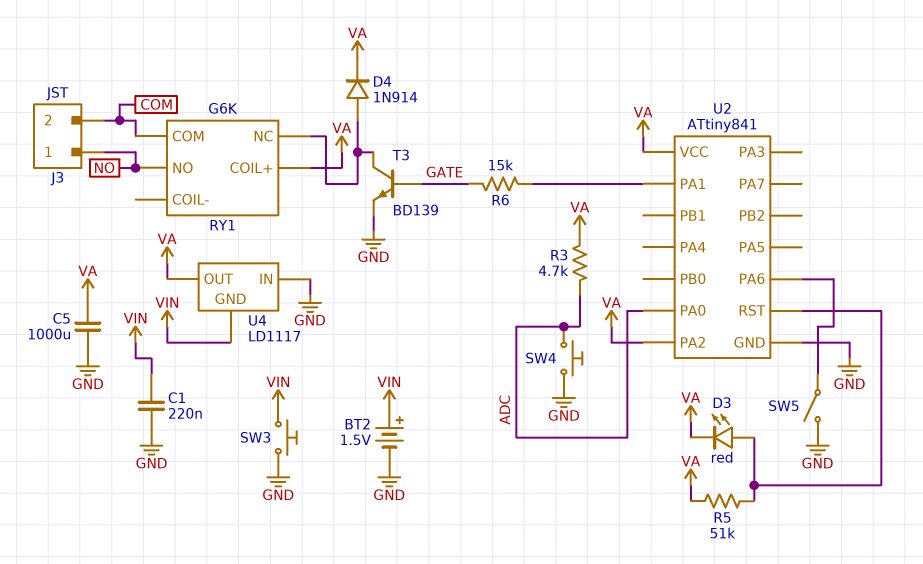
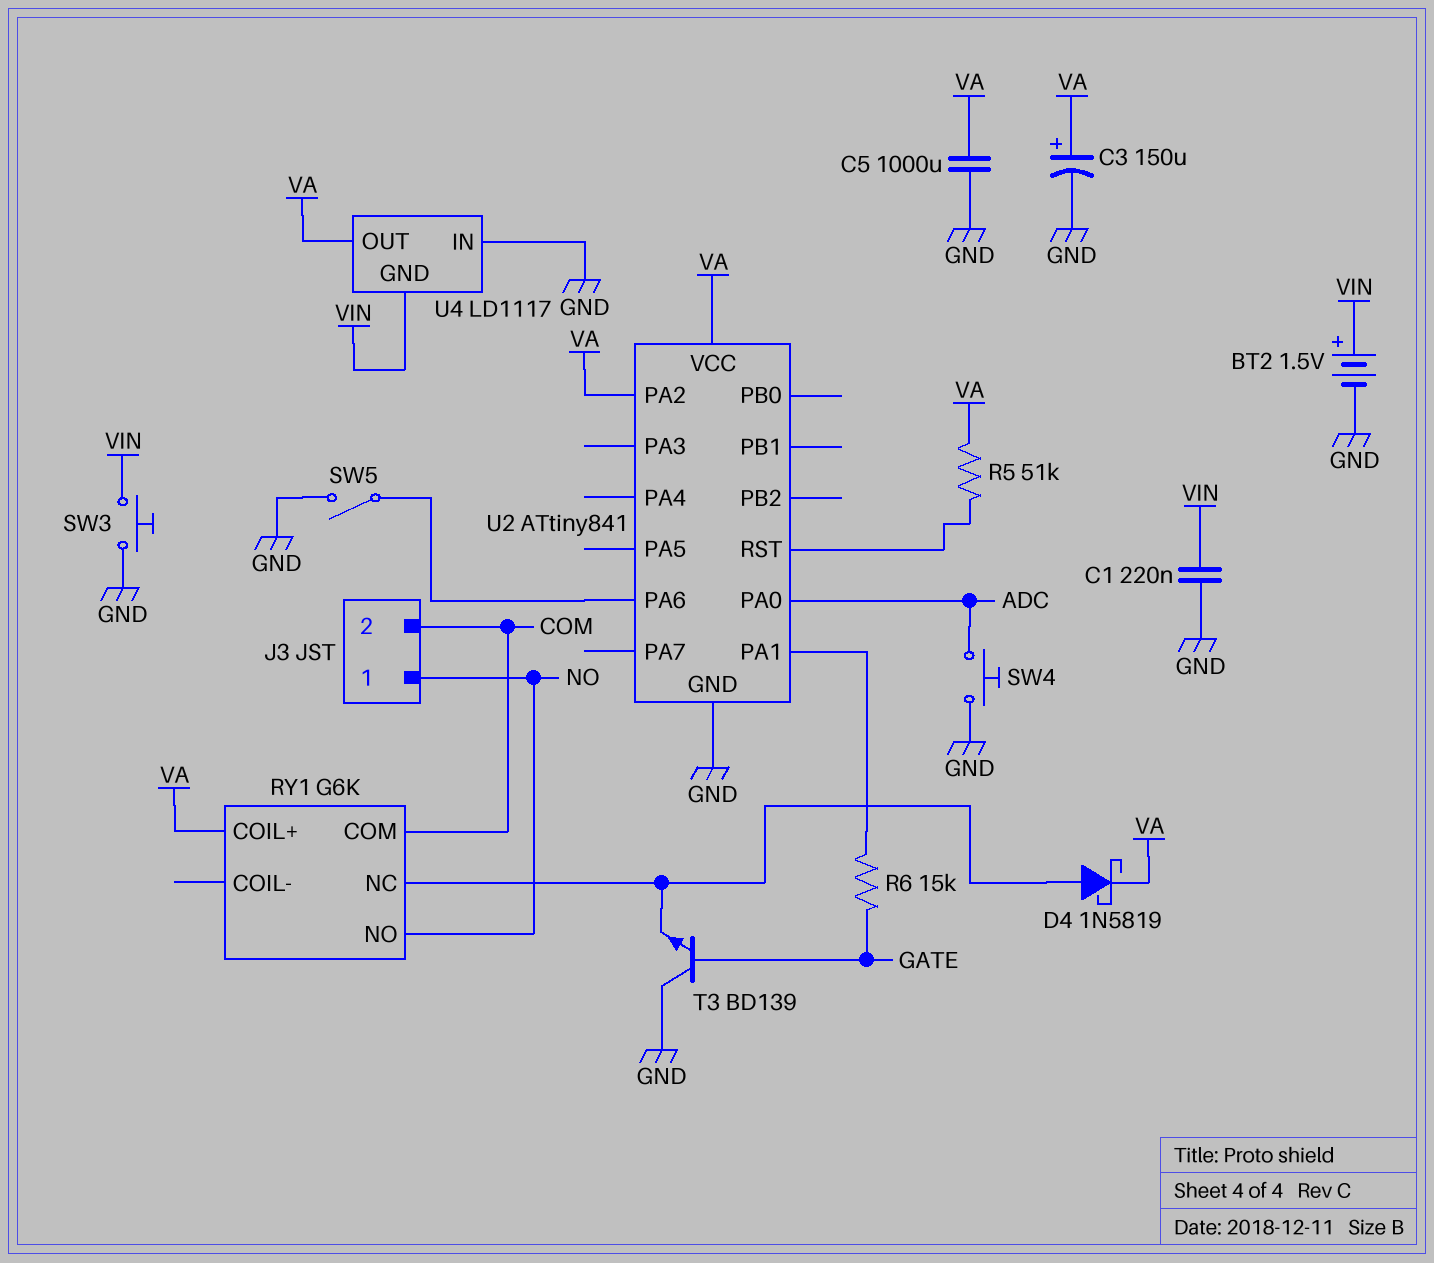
C3: none -> 150uF (plus VA, minus GND)
D3: LED red (A U2/RST, K VA) -> none
D4: diode 1N914 (A RY1/NC, K VA) -> schottky 1N5819 (A RY1/NC, K VA)
R3: 4.7k (ADC, VA) -> none
T3: NPN BD139 (B GATE, C RY1/NC, E GND) -> NPN BD139 (B GATE, C GND, E RY1/NC)

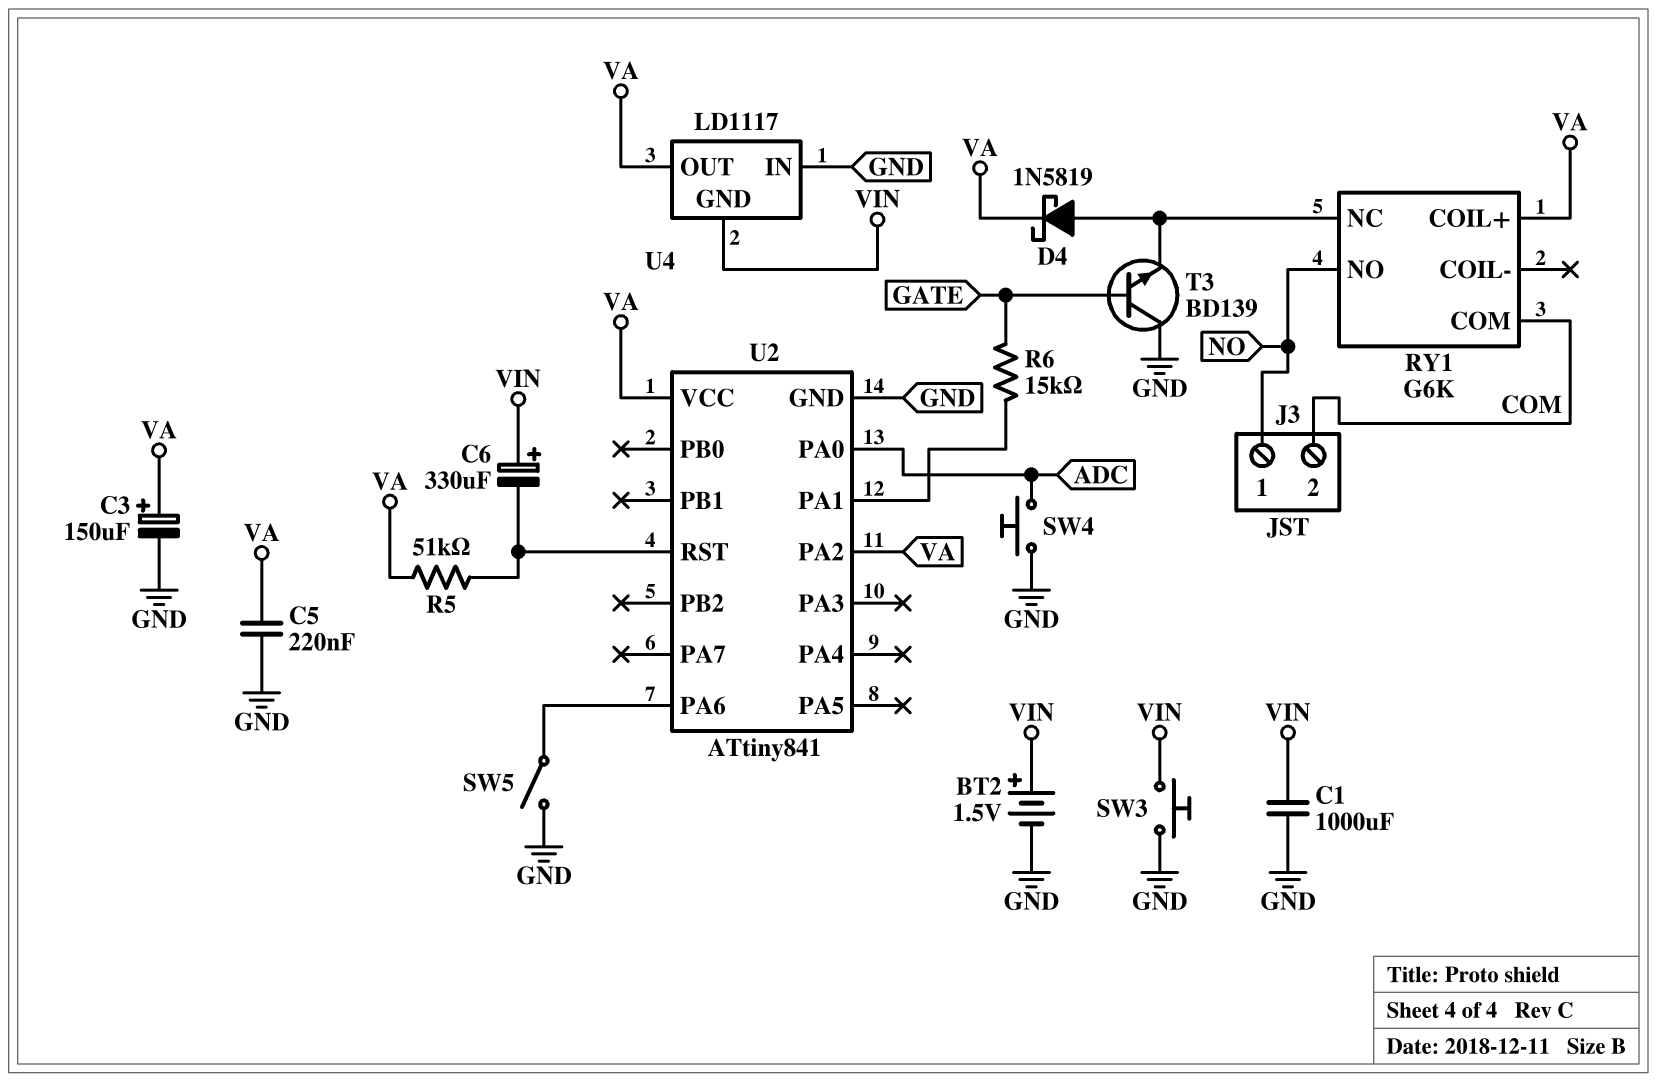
C1: 220nF (GND, VIN) -> 1000uF (GND, VIN)
C5: 1000uF (GND, VA) -> 220nF (GND, VA)
C6: none -> 330uF (plus VIN, minus U2/RST)

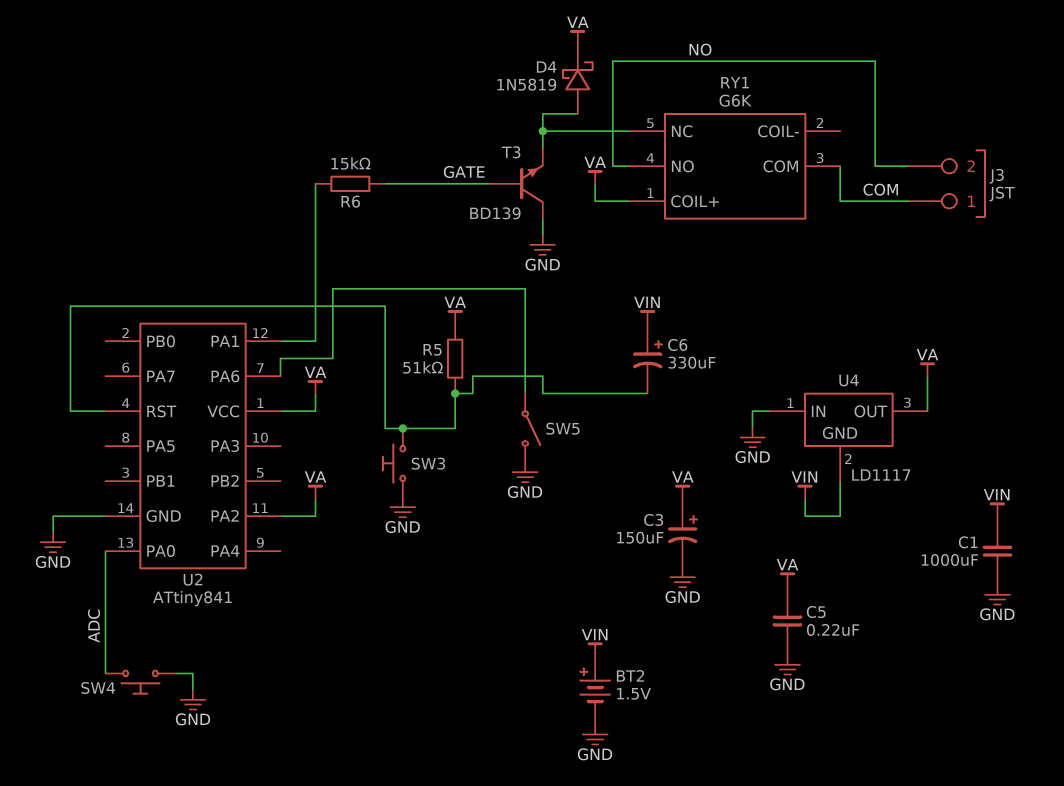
J3 pin 1: NO -> COM
J3 pin 2: COM -> NO
SW3: button (GND, VIN) -> button (GND, U2/RST)

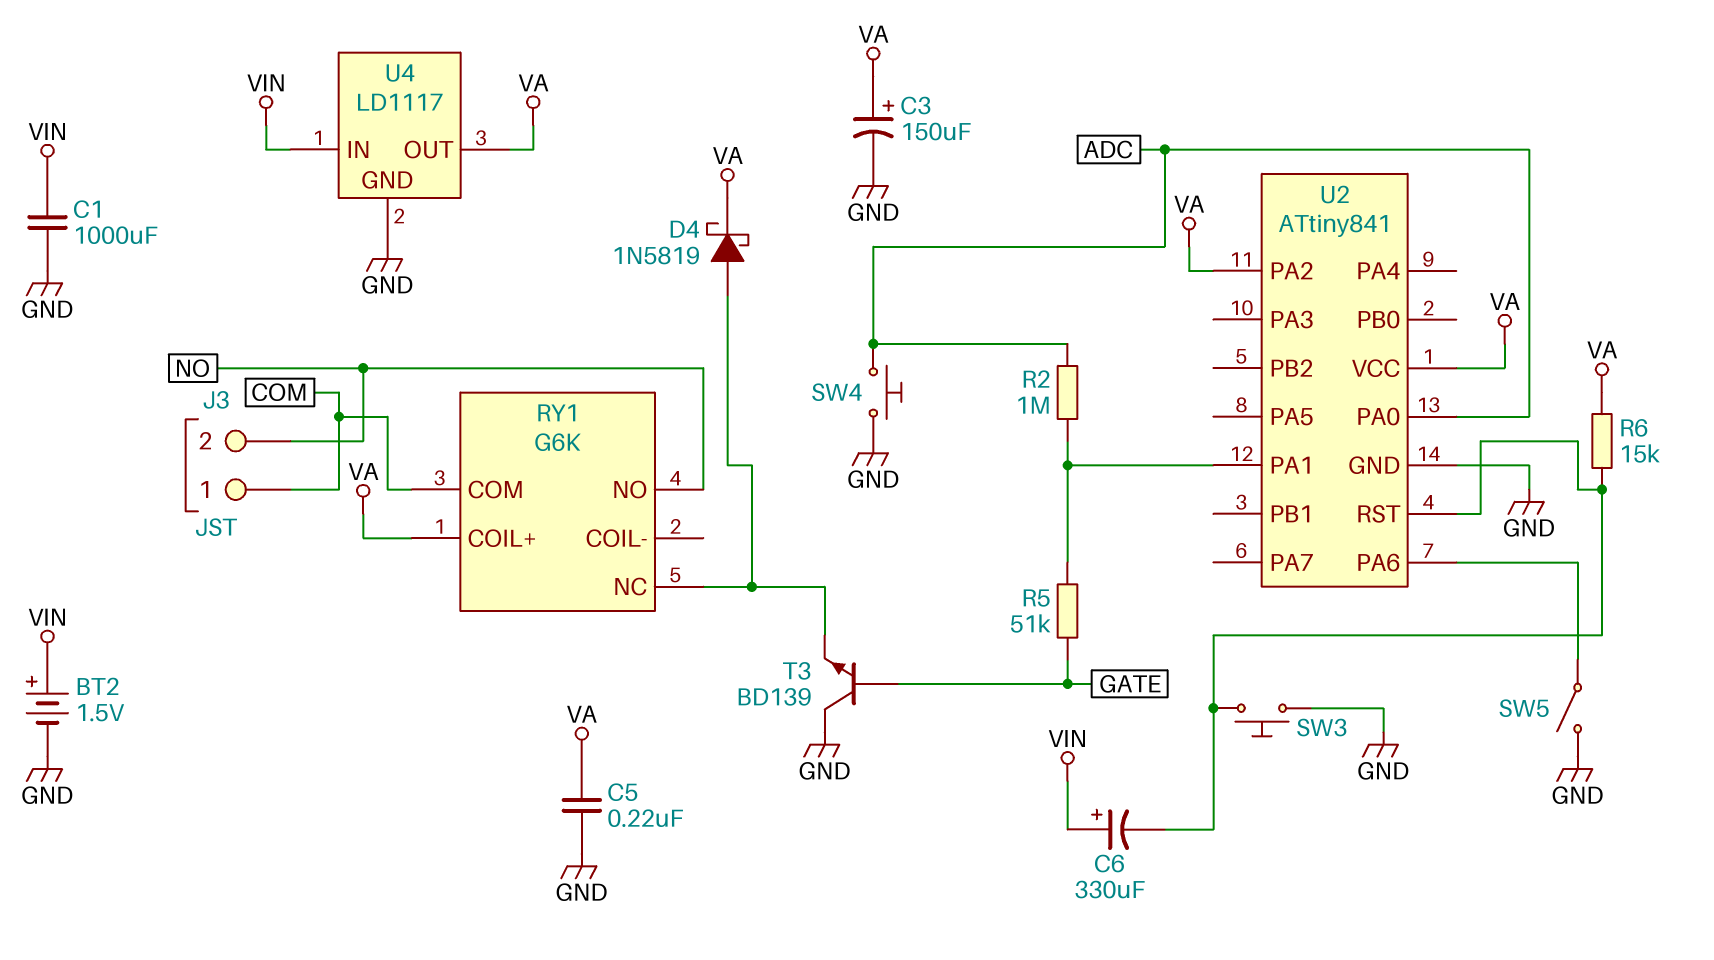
R2: none -> 1M (ADC, U2/PA1)
R5: 51k (U2/RST, VA) -> 51k (GATE, U2/PA1)
R6: 15k (GATE, U2/PA1) -> 15k (U2/RST, VA)
U4 pin GND: VIN -> GND
U4 pin IN: GND -> VIN

